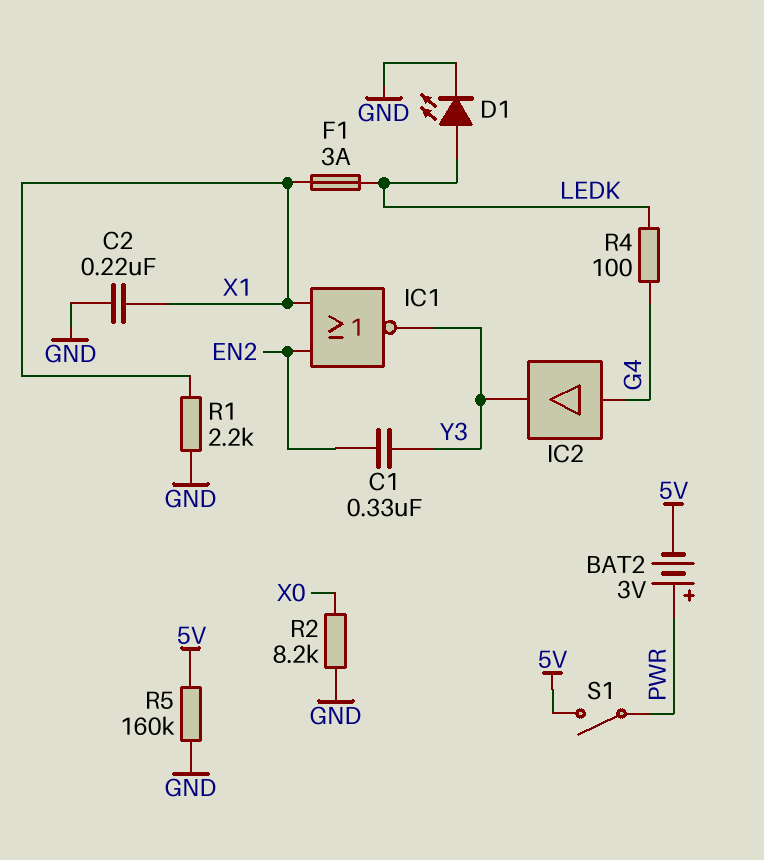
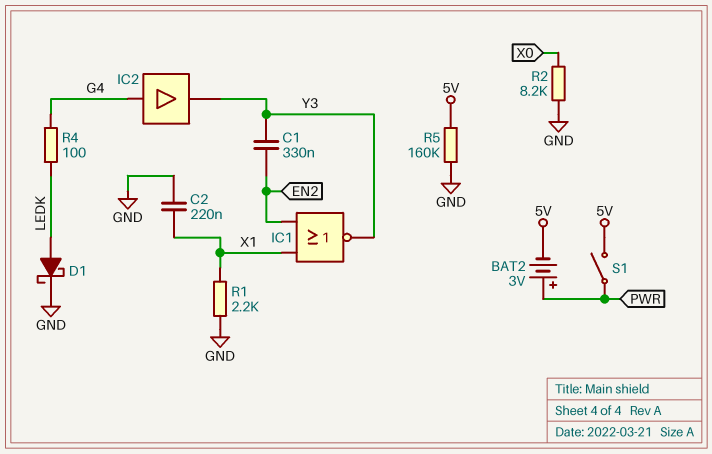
D1: LED (A LEDK, K GND) -> schottky (A LEDK, K GND)
F1: 3A (LEDK, X1) -> none

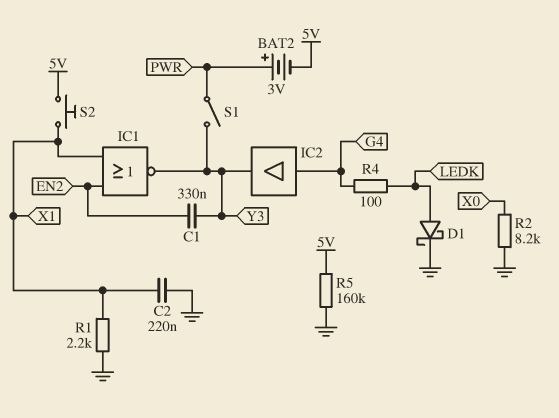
S1: switch (5V, PWR) -> switch (PWR, Y3)
S2: none -> button (5V, X1)

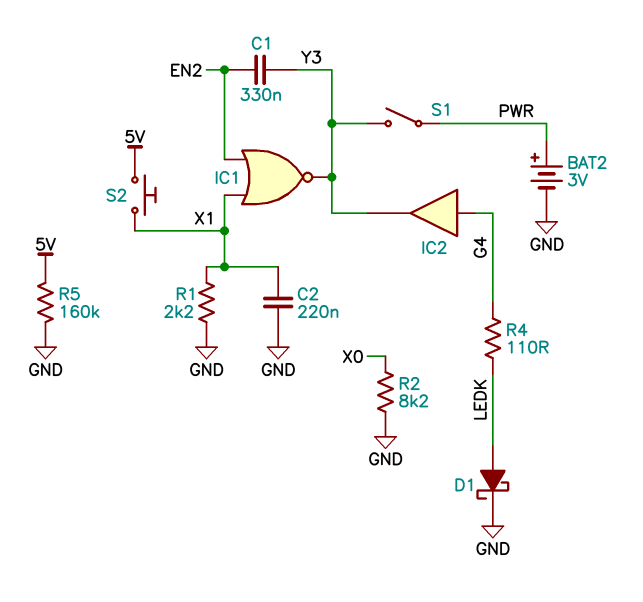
BAT2: 3V (plus PWR, minus 5V) -> 3V (plus PWR, minus GND)
R4: 100 (G4, LEDK) -> 110 (G4, LEDK)

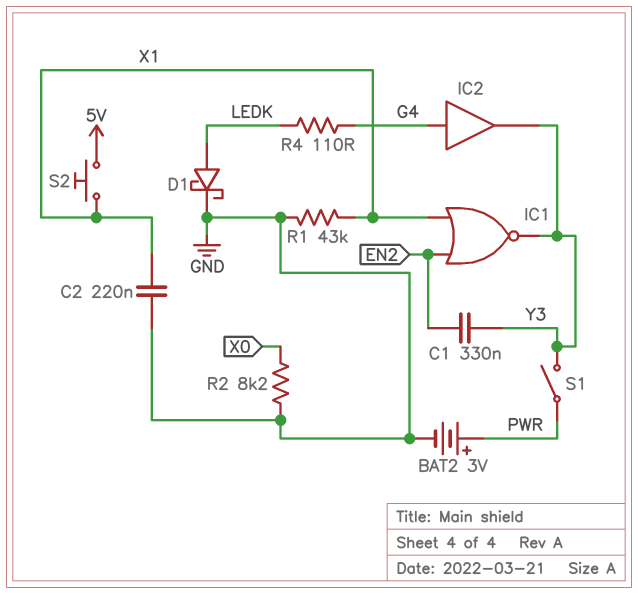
R1: 2.2k (GND, X1) -> 43k (GND, X1)
R5: 160k (5V, GND) -> none

